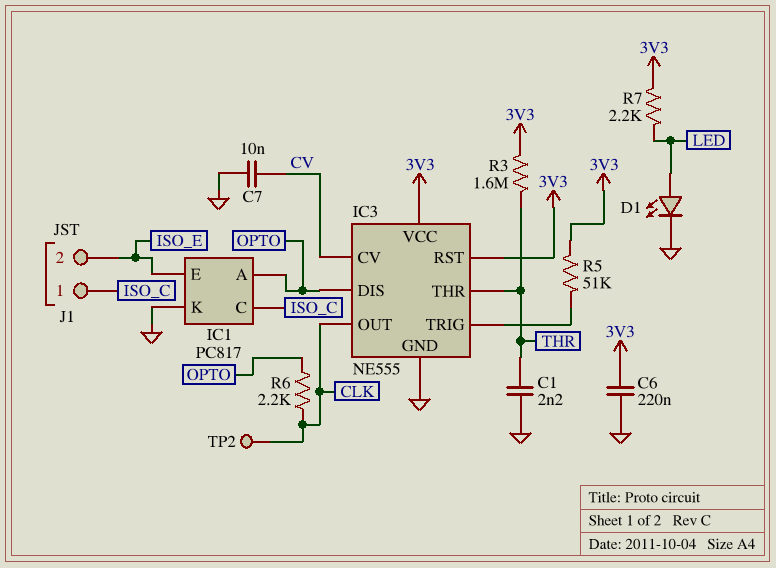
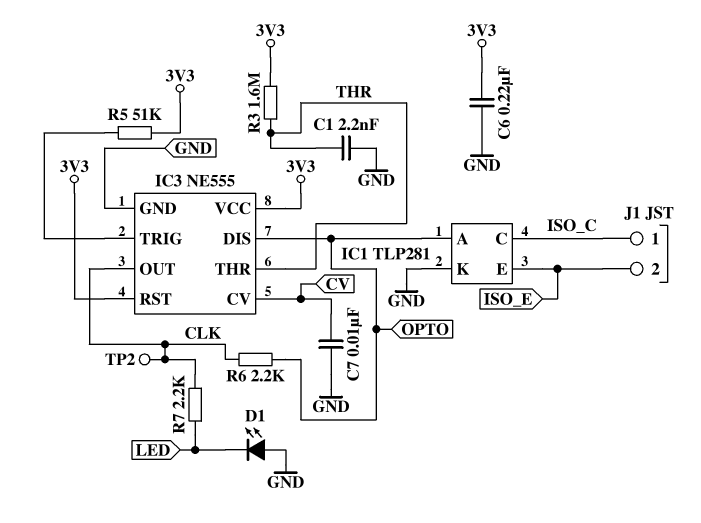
D1: LED (A LED, K GND) -> LED (A GND, K LED)
IC1: PC817 -> TLP281
R7: 2.2k (3V3, LED) -> 2.2k (CLK, LED)

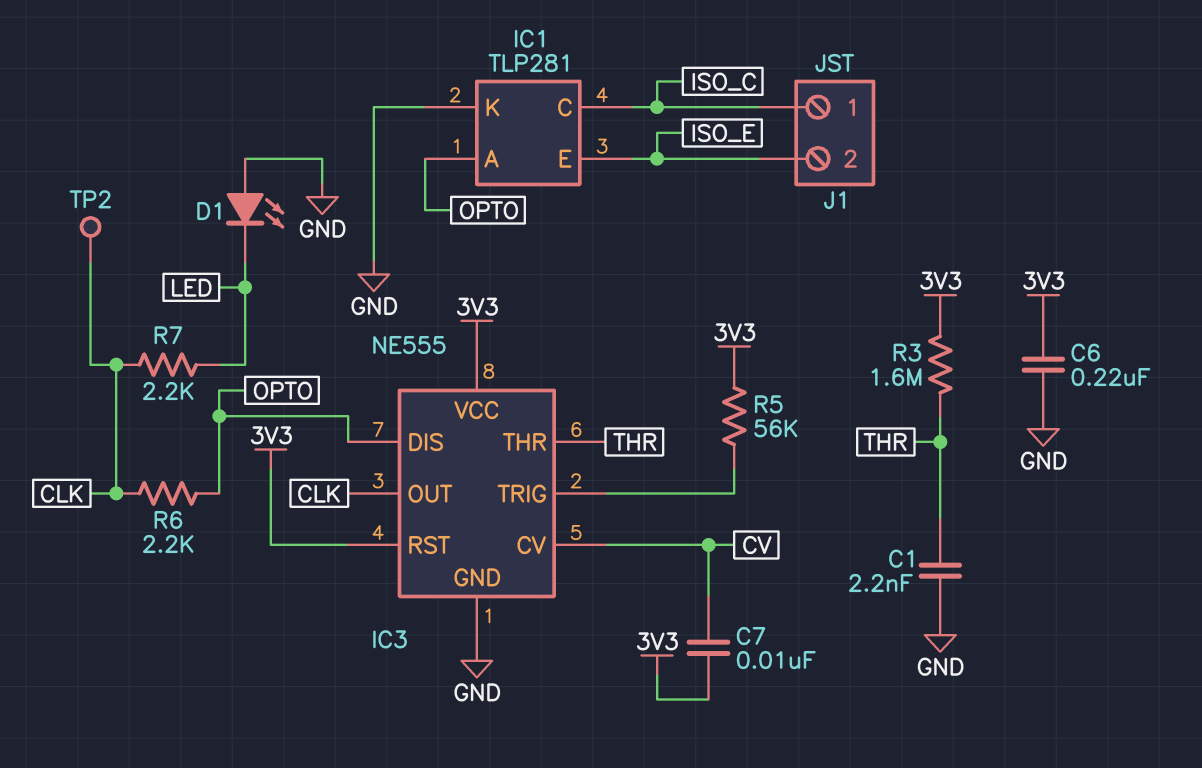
C7: 10nF (CV, GND) -> 10nF (3V3, CV)
R5: 51k (3V3, IC3/TRIG) -> 56k (3V3, IC3/TRIG)

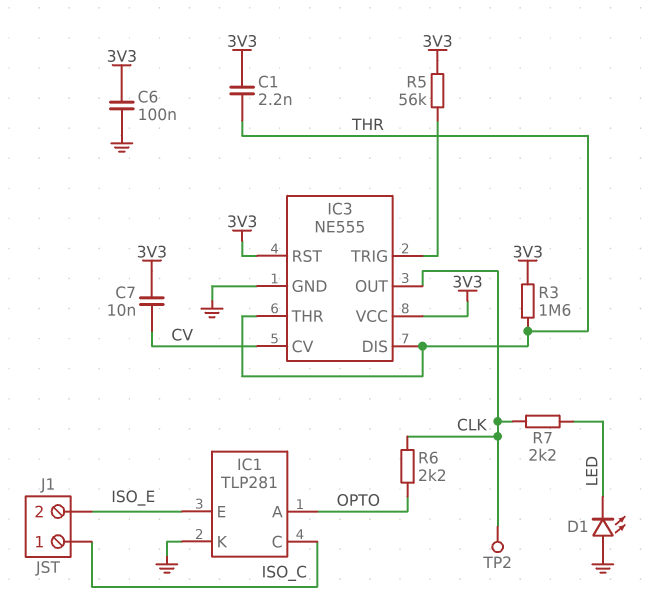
C1: 2.2nF (GND, THR) -> 2.2nF (3V3, THR)
C6: 220nF (3V3, GND) -> 100nF (3V3, GND)
IC3 pin DIS: OPTO -> THR

